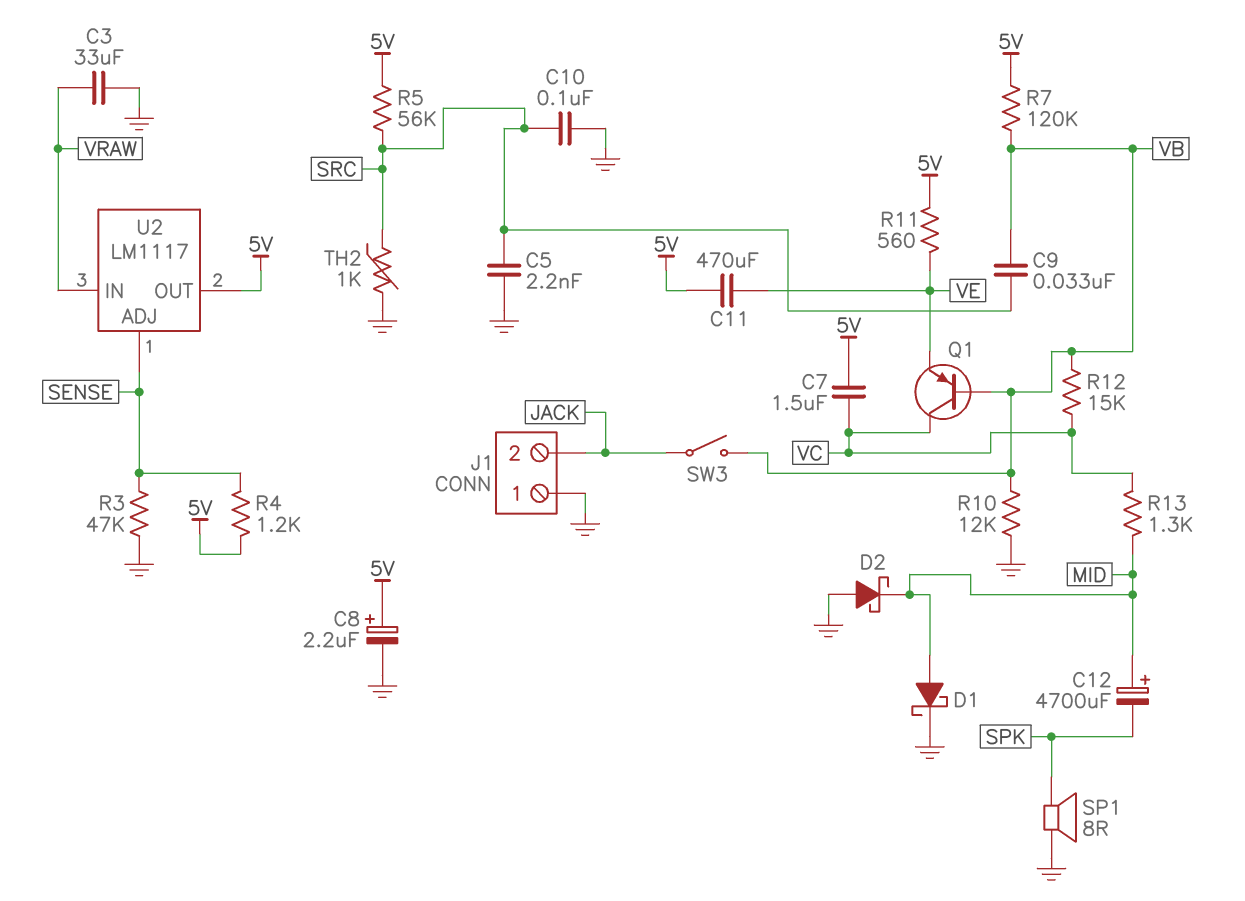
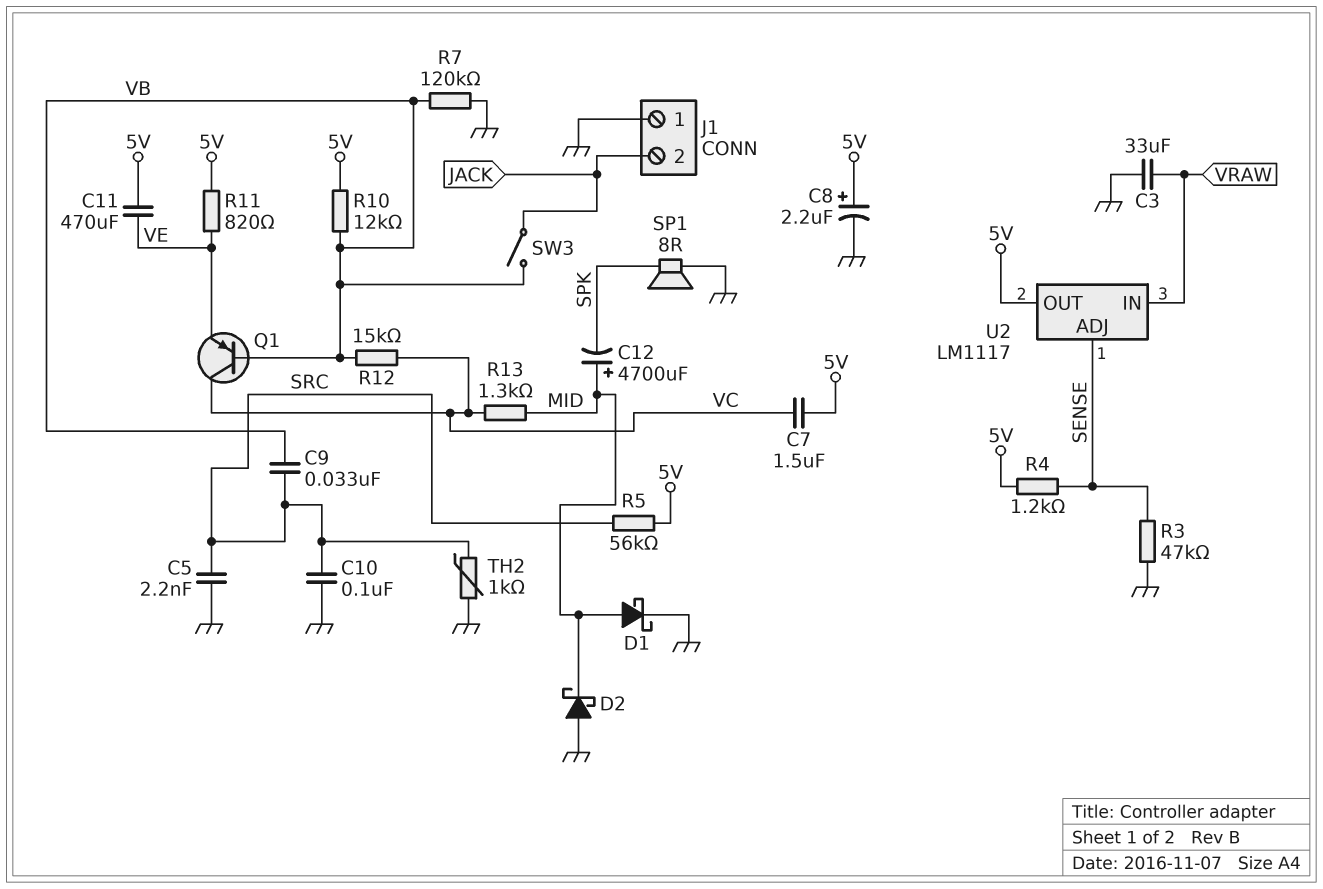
R7: 120k (5V, VB) -> 120k (GND, VB)
R10: 12k (GND, VB) -> 12k (5V, VB)
R11: 560 (5V, VE) -> 820 (5V, VE)

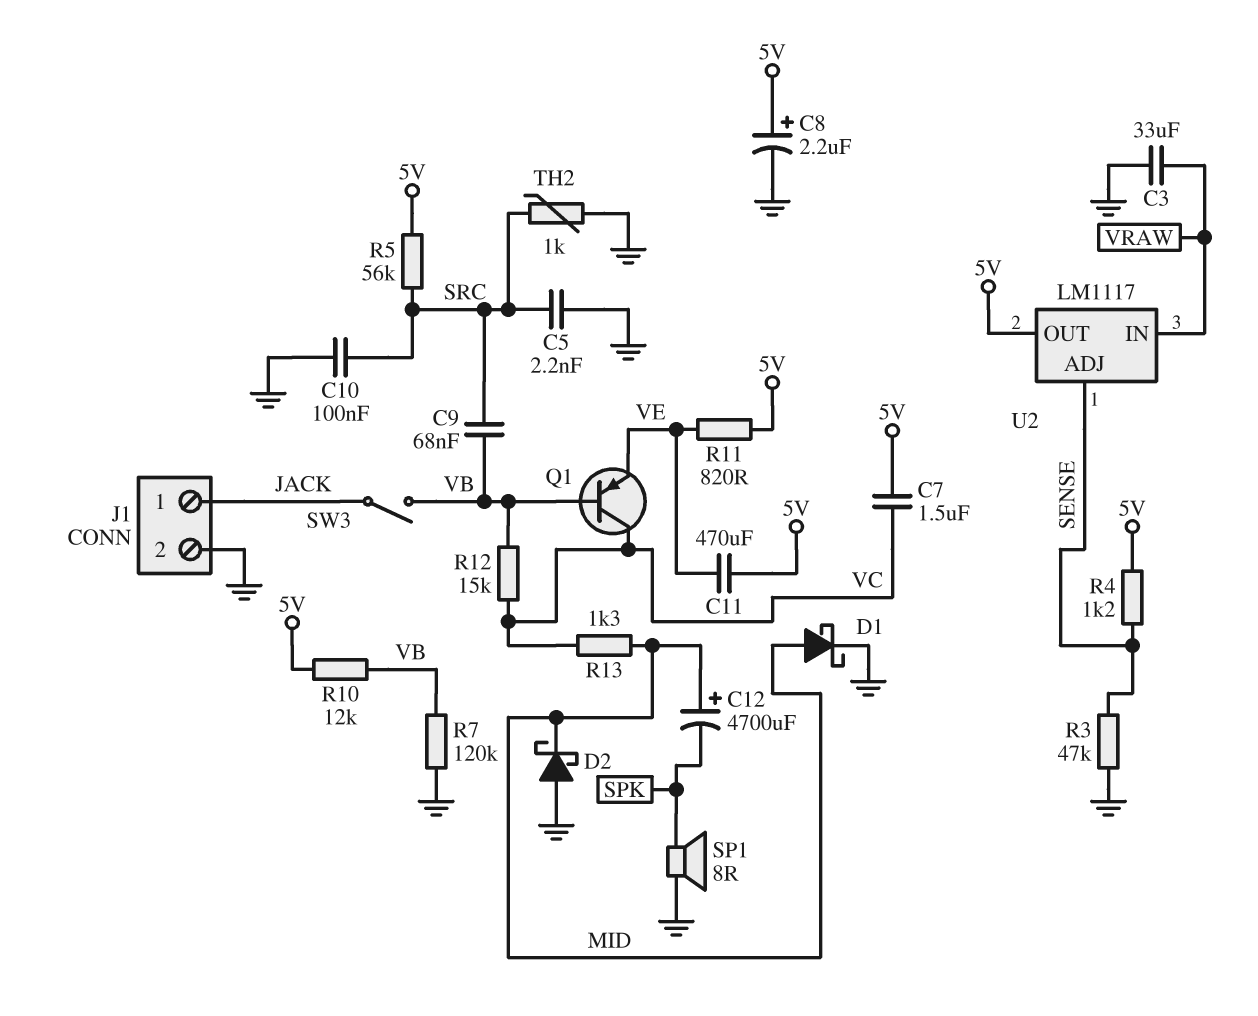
C9: 33nF (SRC, VB) -> 68nF (SRC, VB)
J1 pin 1: GND -> JACK
J1 pin 2: JACK -> GND

